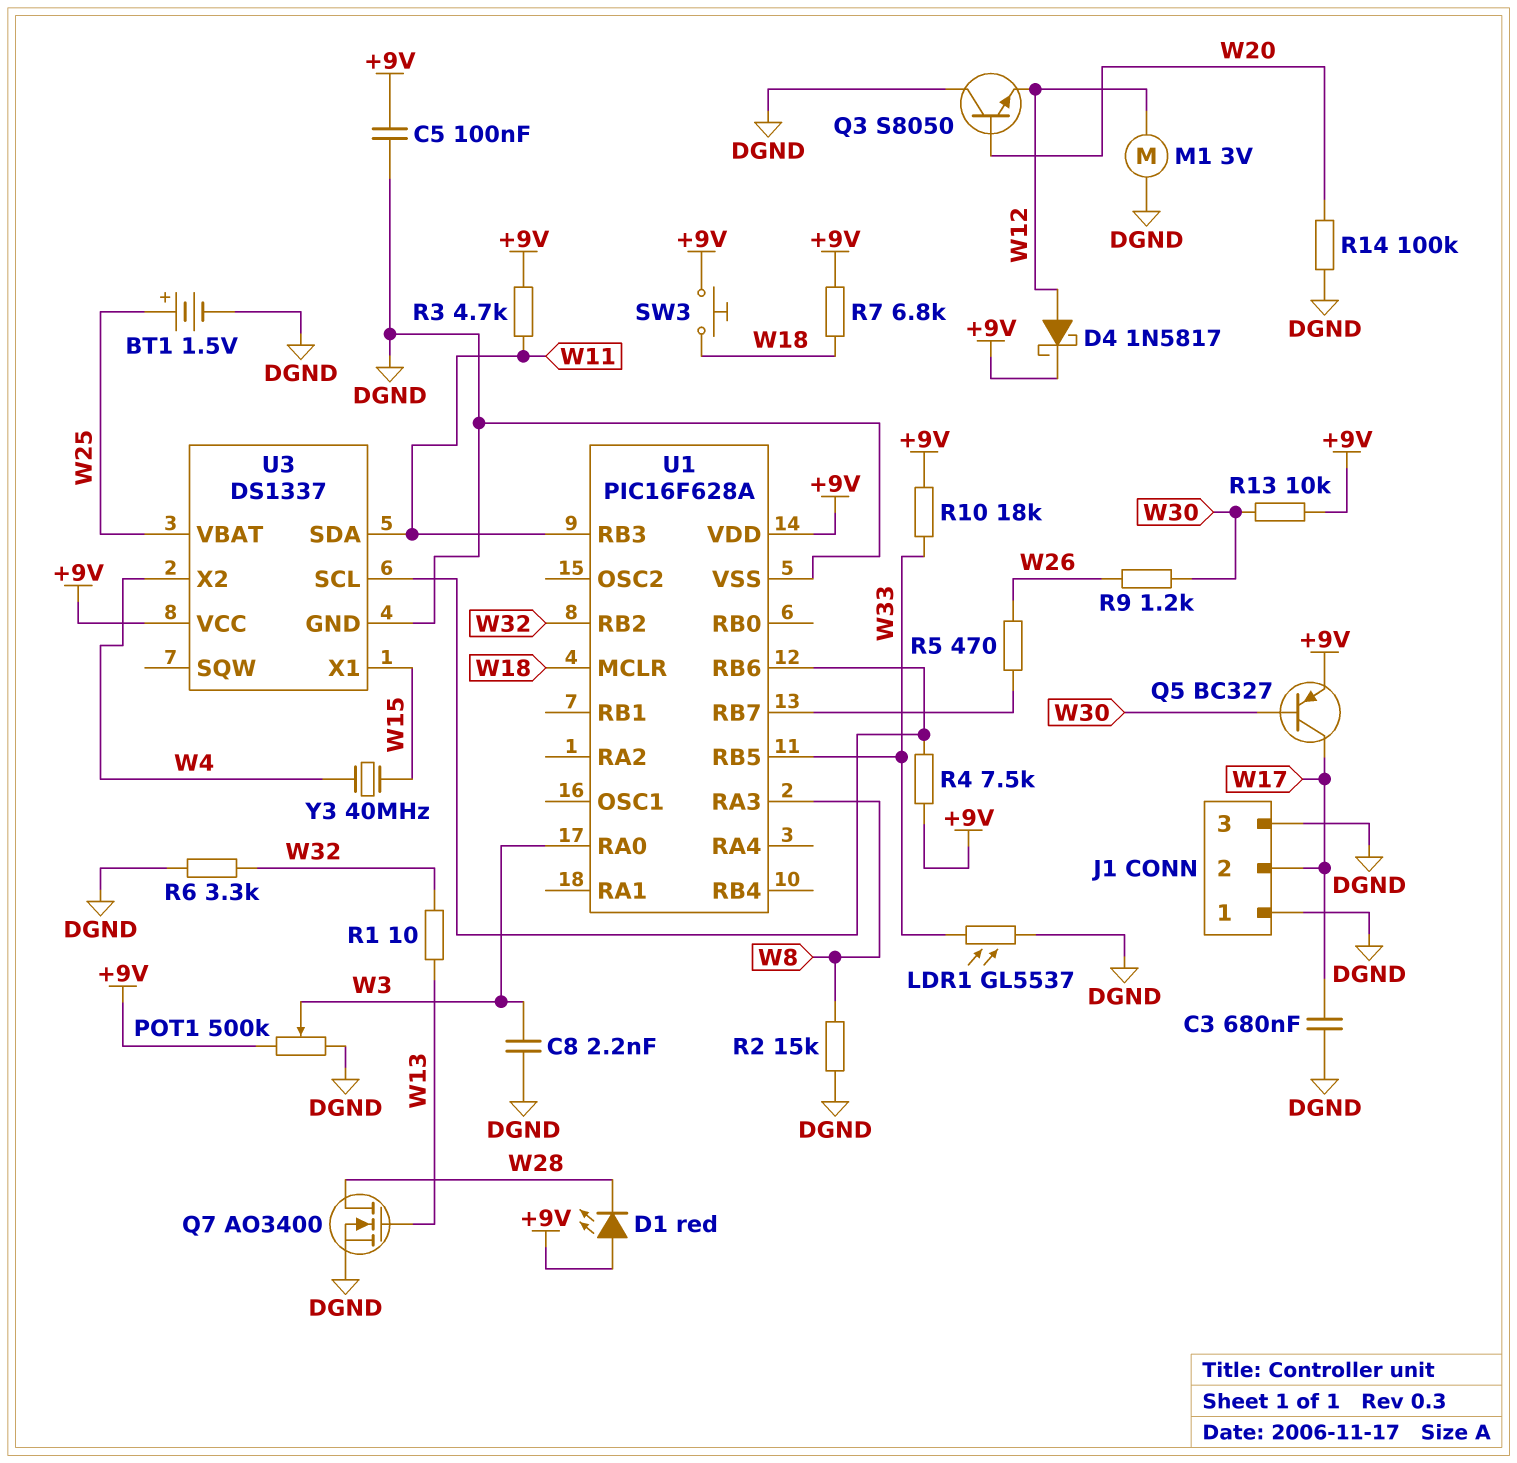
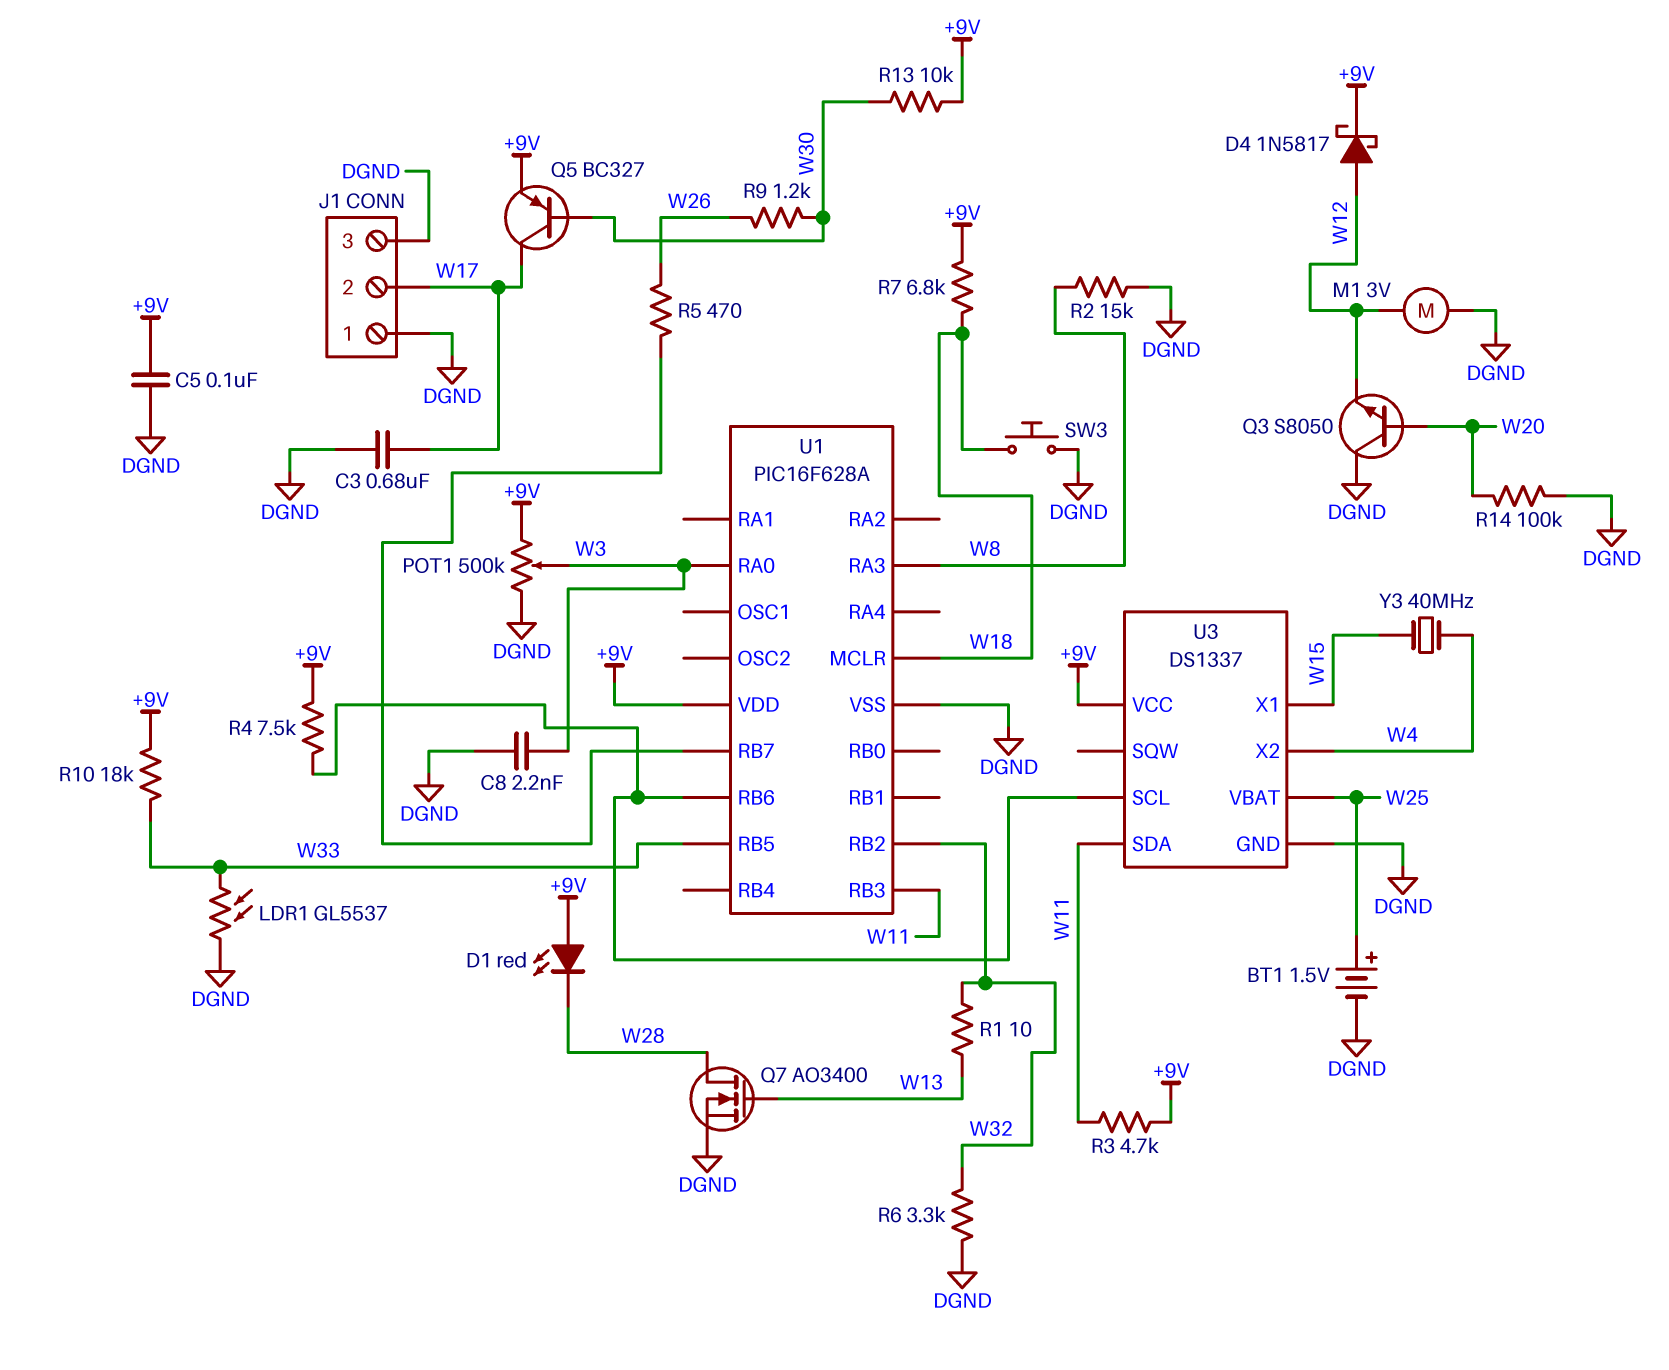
SW3: button (+9V, W18) -> button (DGND, W18)

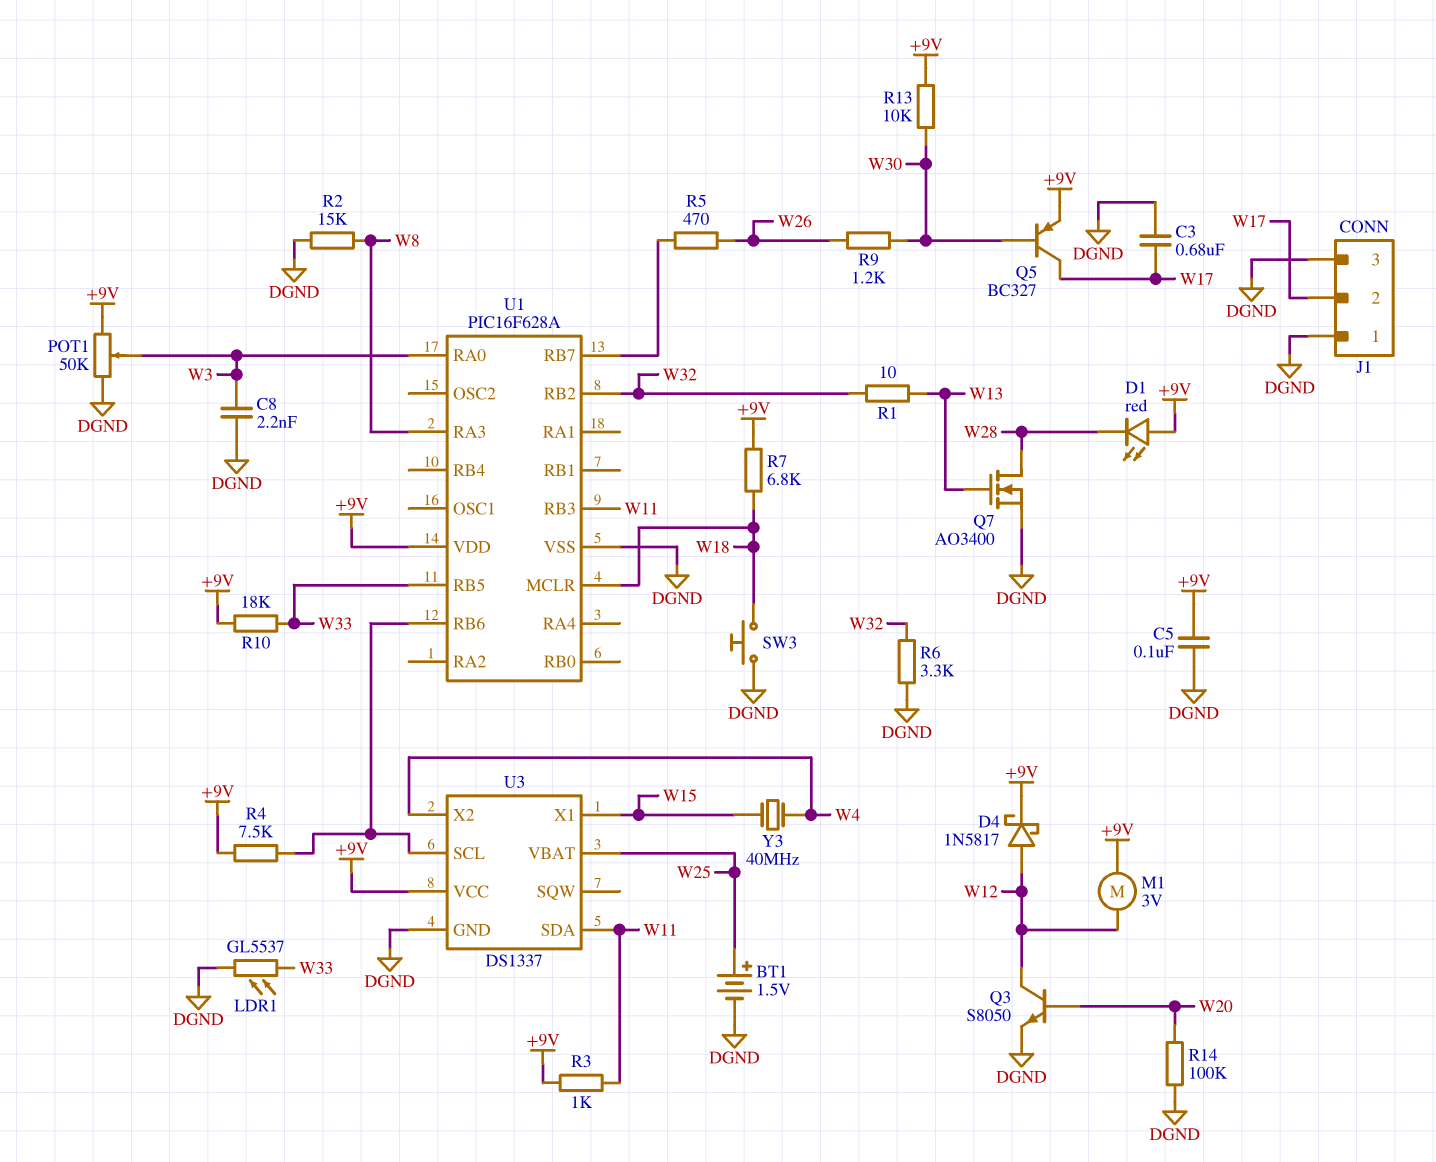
M1: motor 3V (DGND, W12) -> motor 3V (+9V, W12)
POT1: 500k (+9V, DGND, wiper W3) -> 50k (+9V, DGND, wiper W3)
Q3: NPN S8050 (B W20, C DGND, E W12) -> NPN S8050 (B W20, C W12, E DGND)
R3: 4.7k (+9V, W11) -> 1k (+9V, W11)

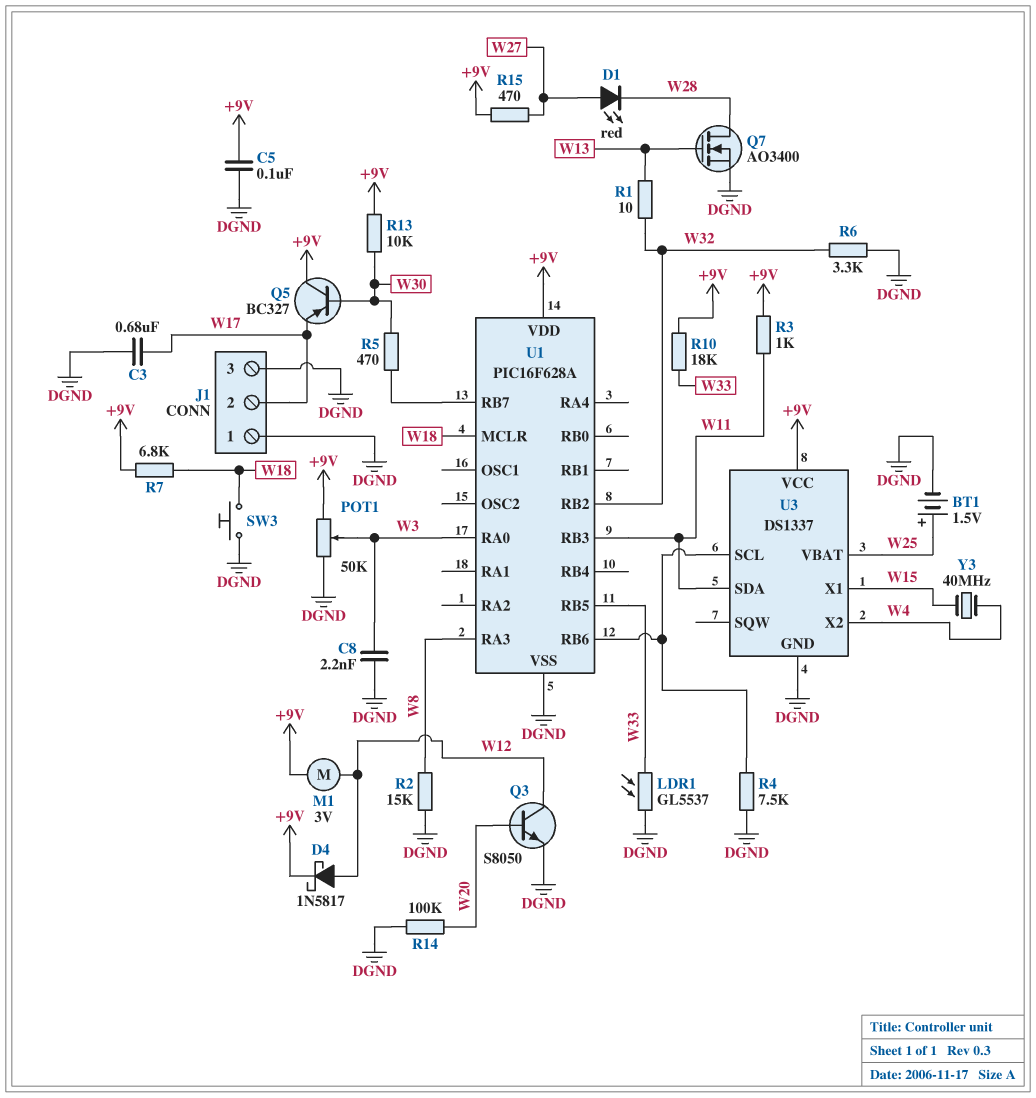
D1: LED red (A +9V, K W28) -> LED red (A W27, K W28)
Q5: PNP BC327 (B W30, C W17, E +9V) -> PNP BC327 (B W30, C +9V, E W17)
R4: 7.5k (+9V, U1/RB6) -> 7.5k (DGND, U1/RB6)
R5: 470 (U1/RB7, W26) -> 470 (U1/RB7, W30)
R9: 1.2k (W26, W30) -> none
R15: none -> 470 (+9V, W27)

